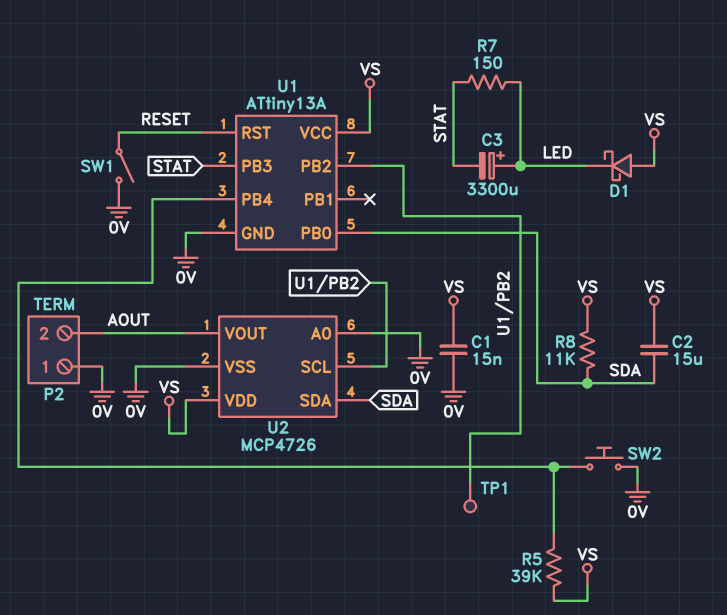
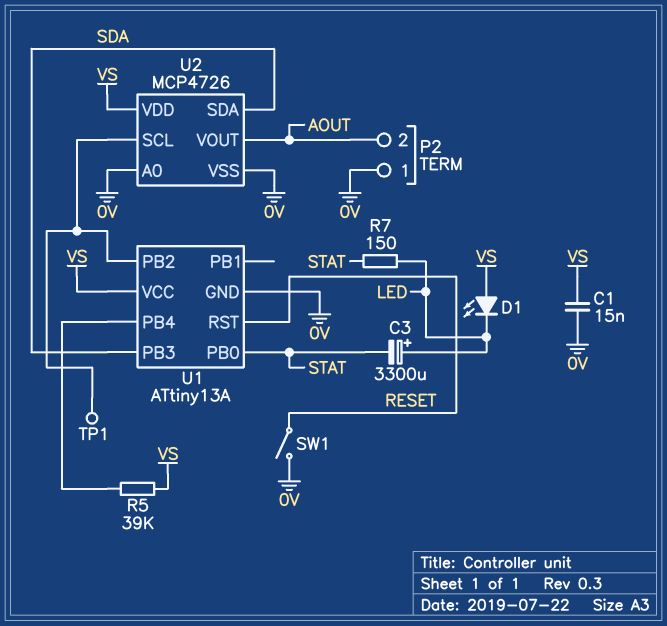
C2: 15uF (SDA, VS) -> none
D1: schottky (A VS, K LED) -> LED (A VS, K LED)
R8: 11k (SDA, VS) -> none
SW2: button (0V, U1/PB4) -> none
U1 pin PB0: SDA -> STAT
U1 pin PB3: STAT -> SDA

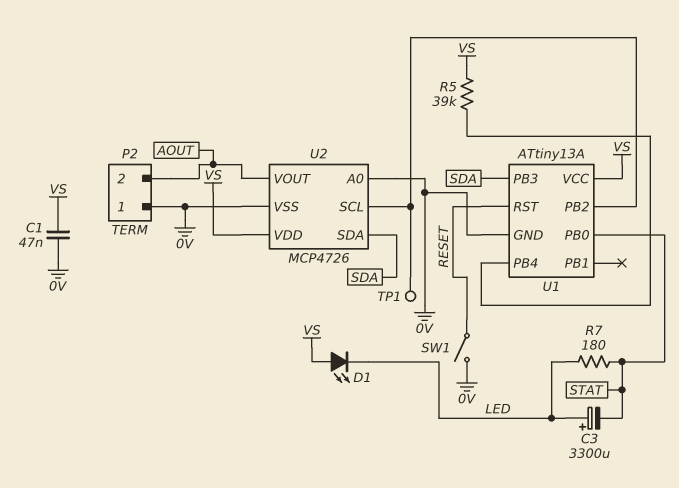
C1: 15nF (0V, VS) -> 47nF (0V, VS)
R7: 150 (LED, STAT) -> 180 (LED, STAT)

